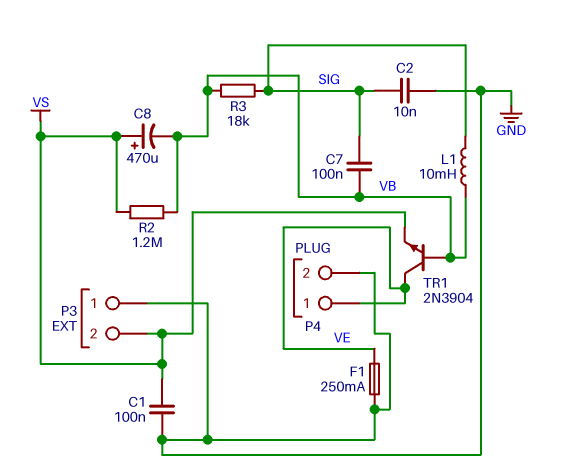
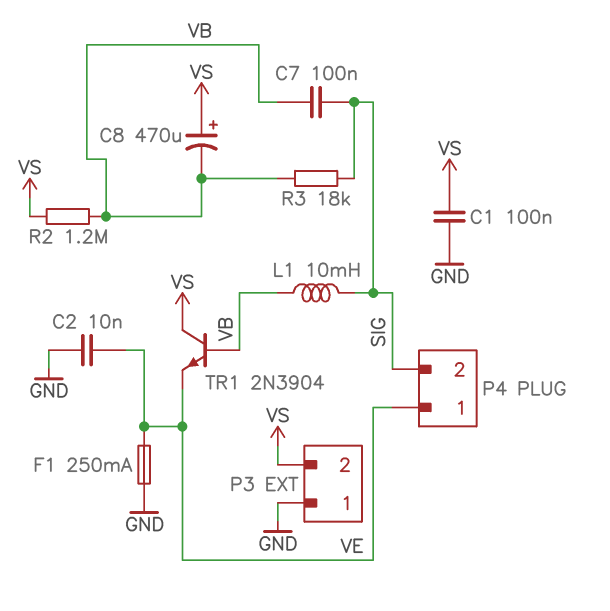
C2: 10nF (GND, SIG) -> 10nF (GND, VE)
P4 pin 2: GND -> SIG
TR1: NPN 2N3904 (B VB, C VE, E VS) -> NPN 2N3904 (B VB, C VS, E VE)

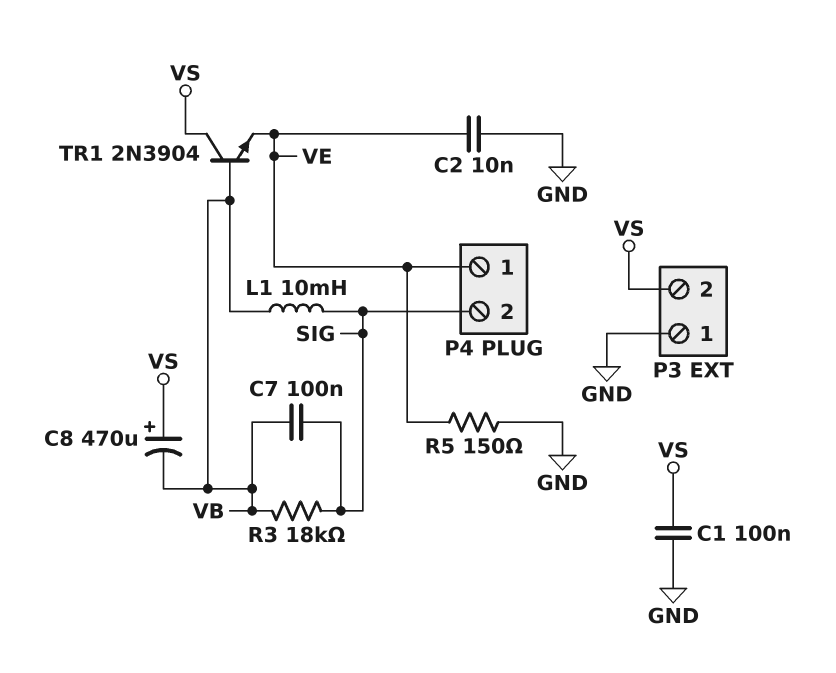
F1: 250mA (GND, VE) -> none
R2: 1.2M (VB, VS) -> none
R5: none -> 150 (GND, VE)

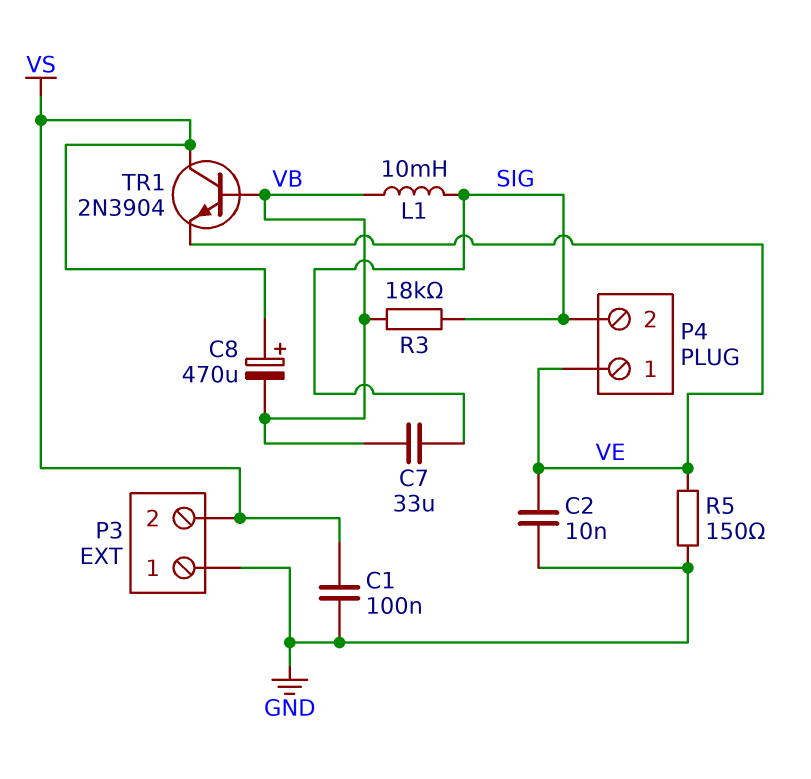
C7: 100nF (SIG, VB) -> 33uF (SIG, VB)

